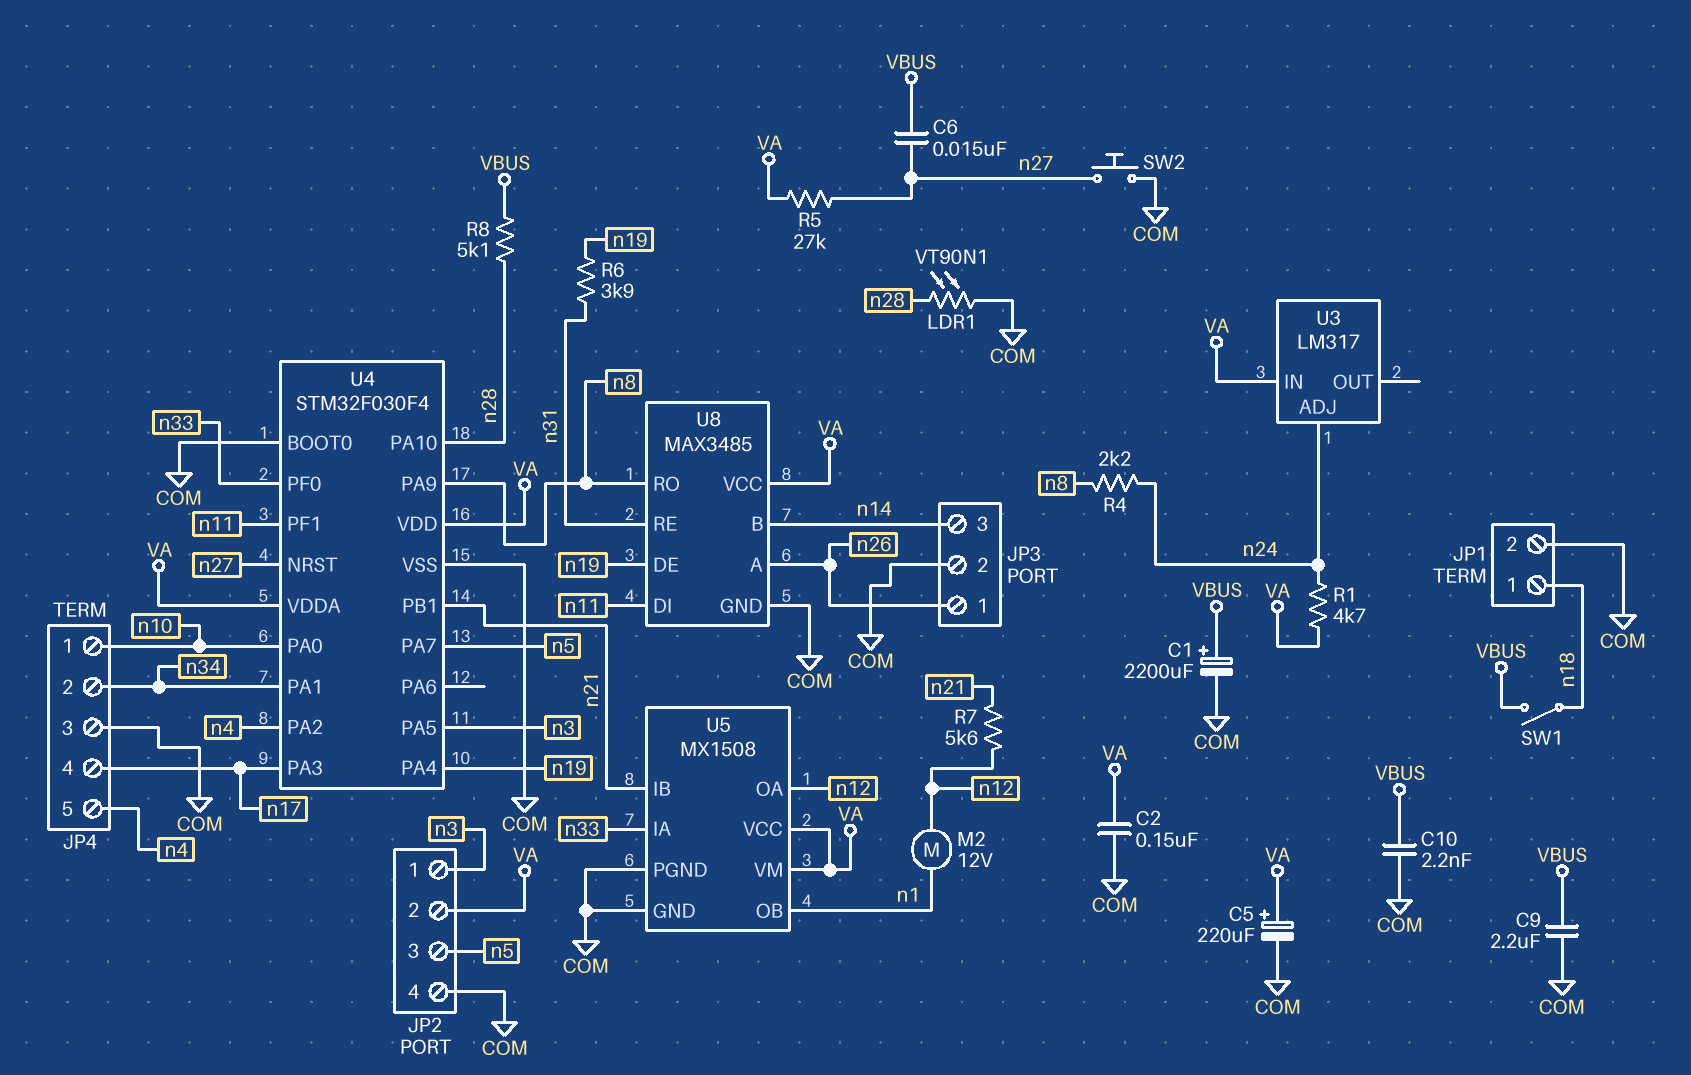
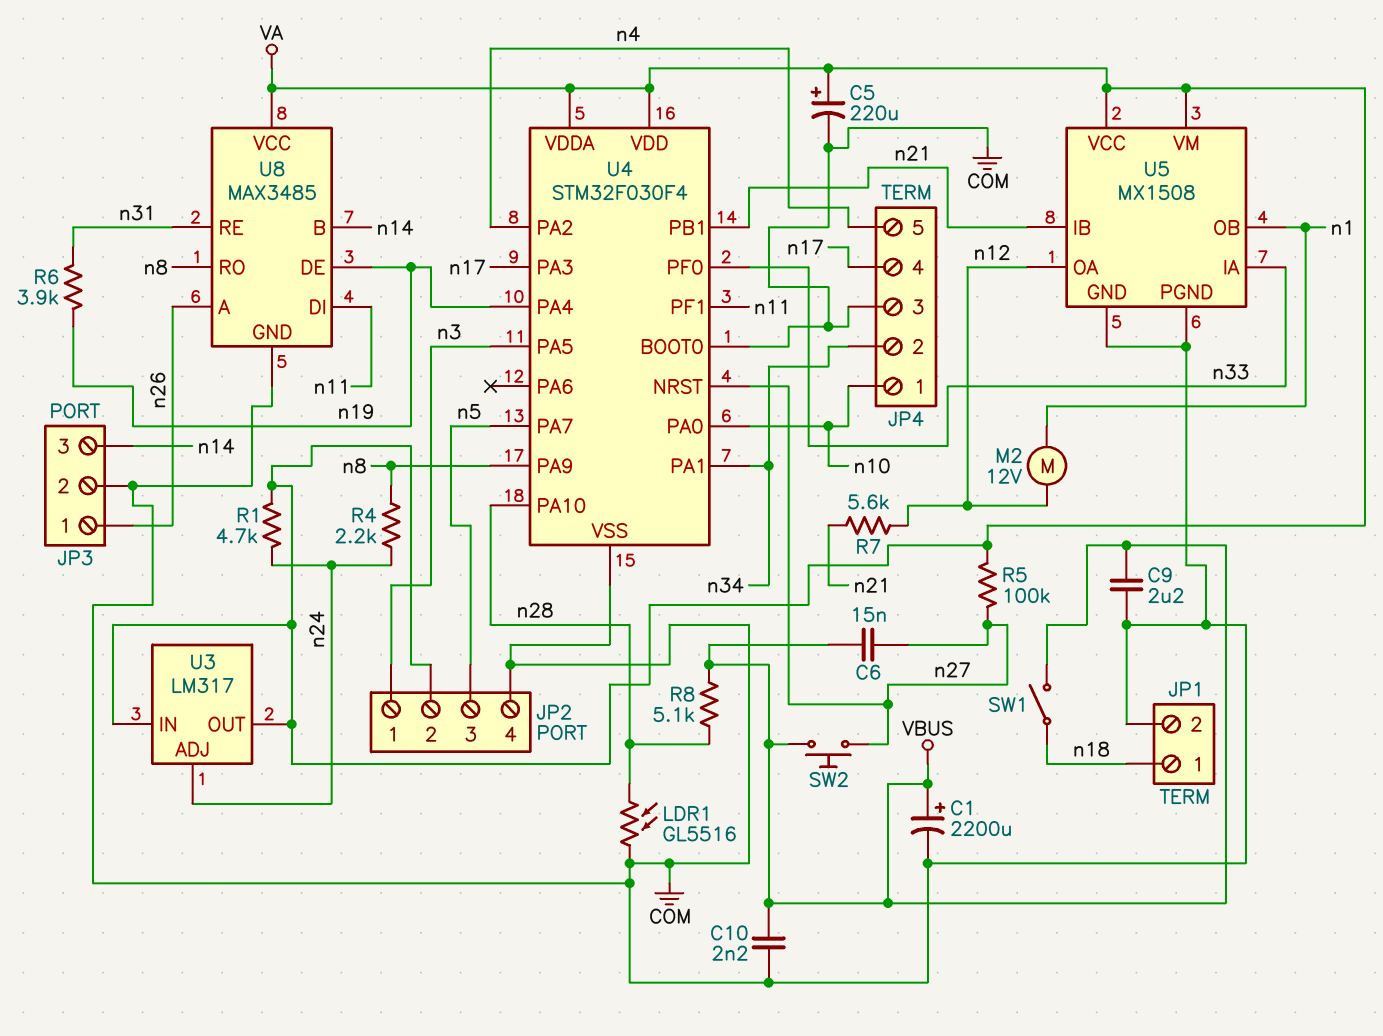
C2: 150nF (COM, VA) -> none
LDR1: VT90N1 (COM, n28) -> GL5516 (COM, n28)
R5: 27k (VA, n27) -> 100k (VA, n27)
SW2: button (COM, n27) -> button (VBUS, n27)
U3 pin OUT: none -> VA

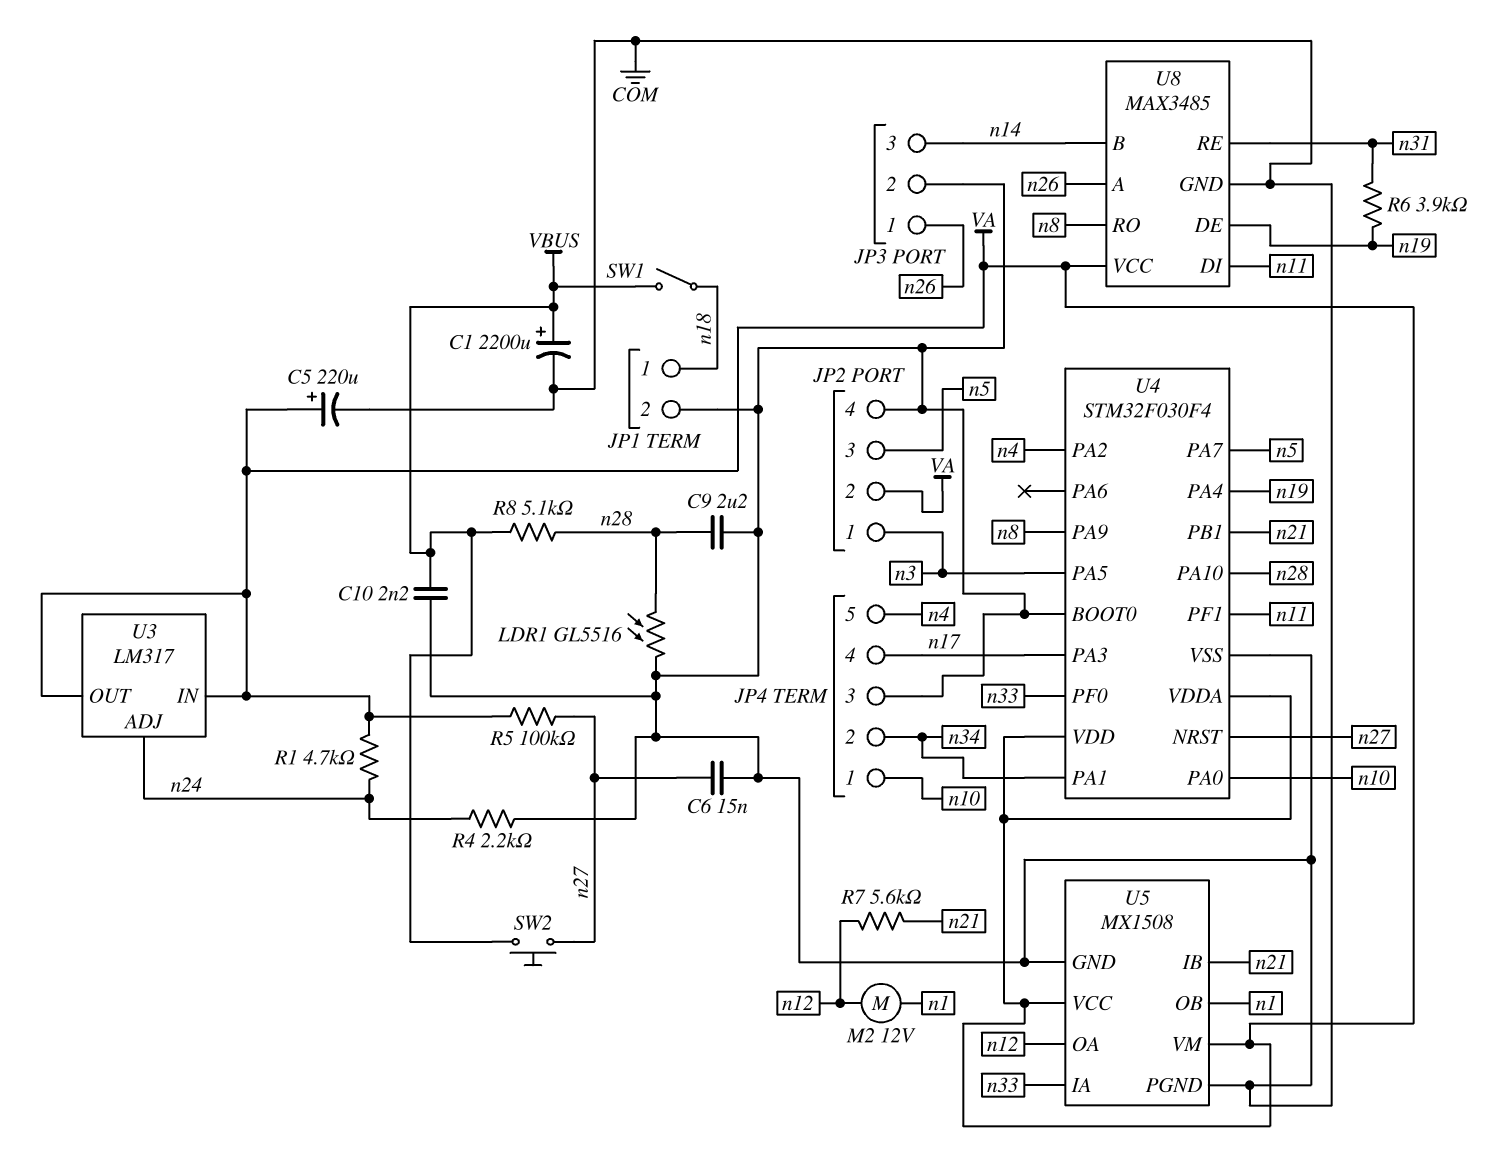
C6: 15nF (VBUS, n27) -> 15nF (COM, n27)
C9: 2.2uF (COM, VBUS) -> 2.2uF (COM, n28)
R4: 2.2k (n8, n24) -> 2.2k (COM, n24)

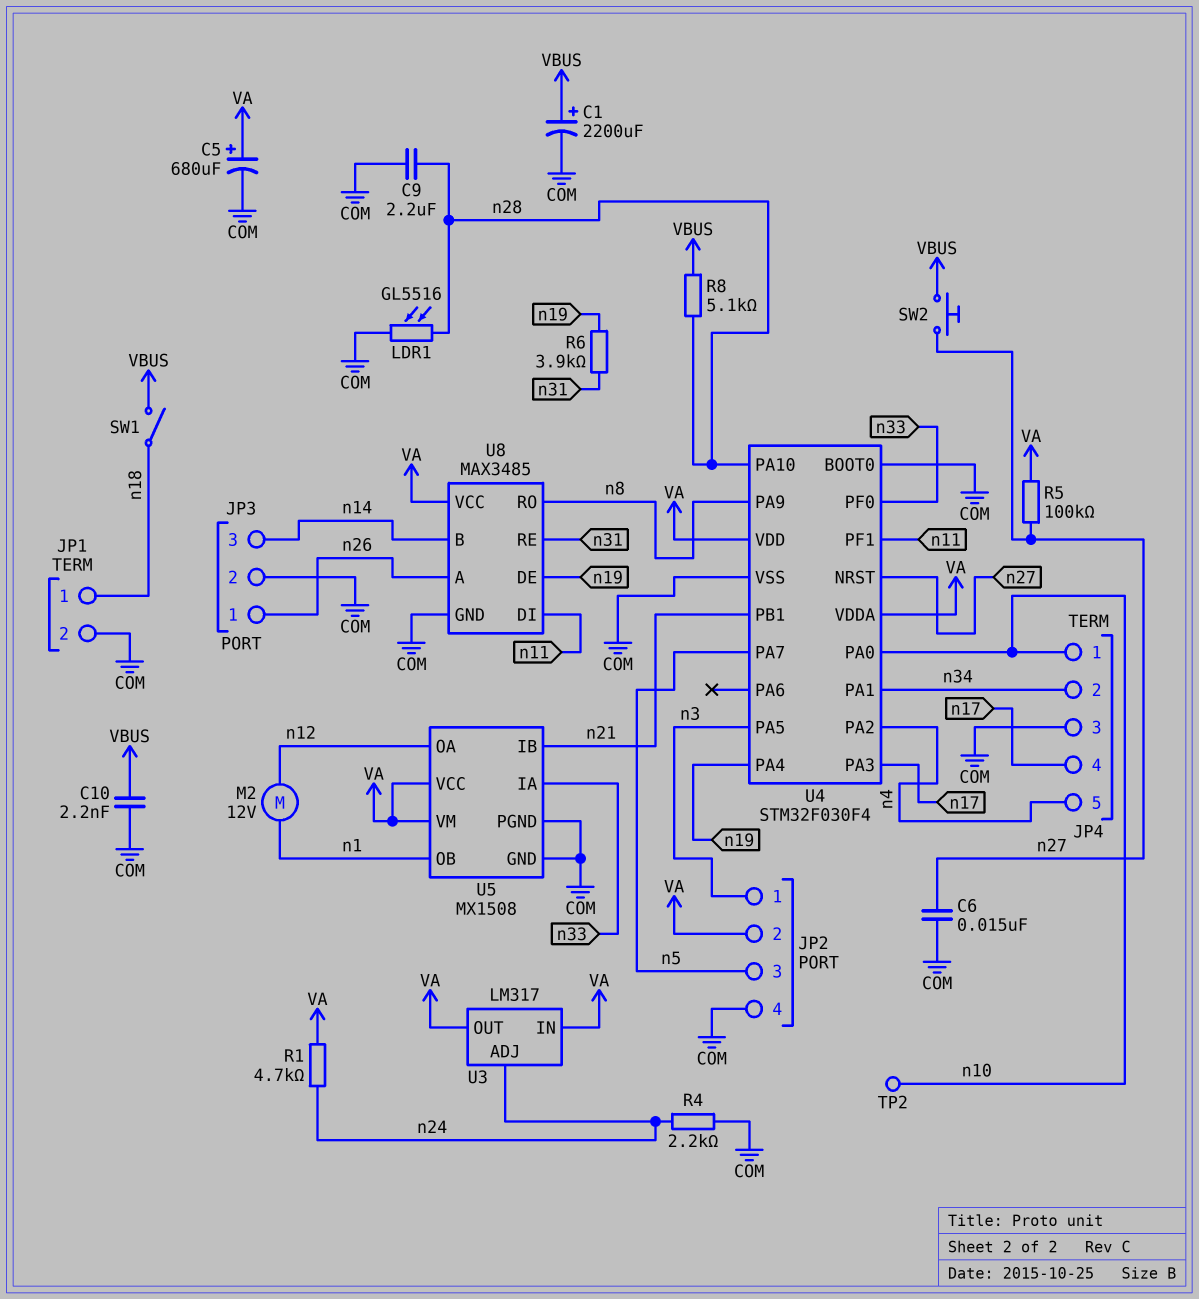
C5: 220uF (plus VA, minus COM) -> 680uF (plus VA, minus COM)
R7: 5.6k (n12, n21) -> none
TP2: none -> test point (n10)

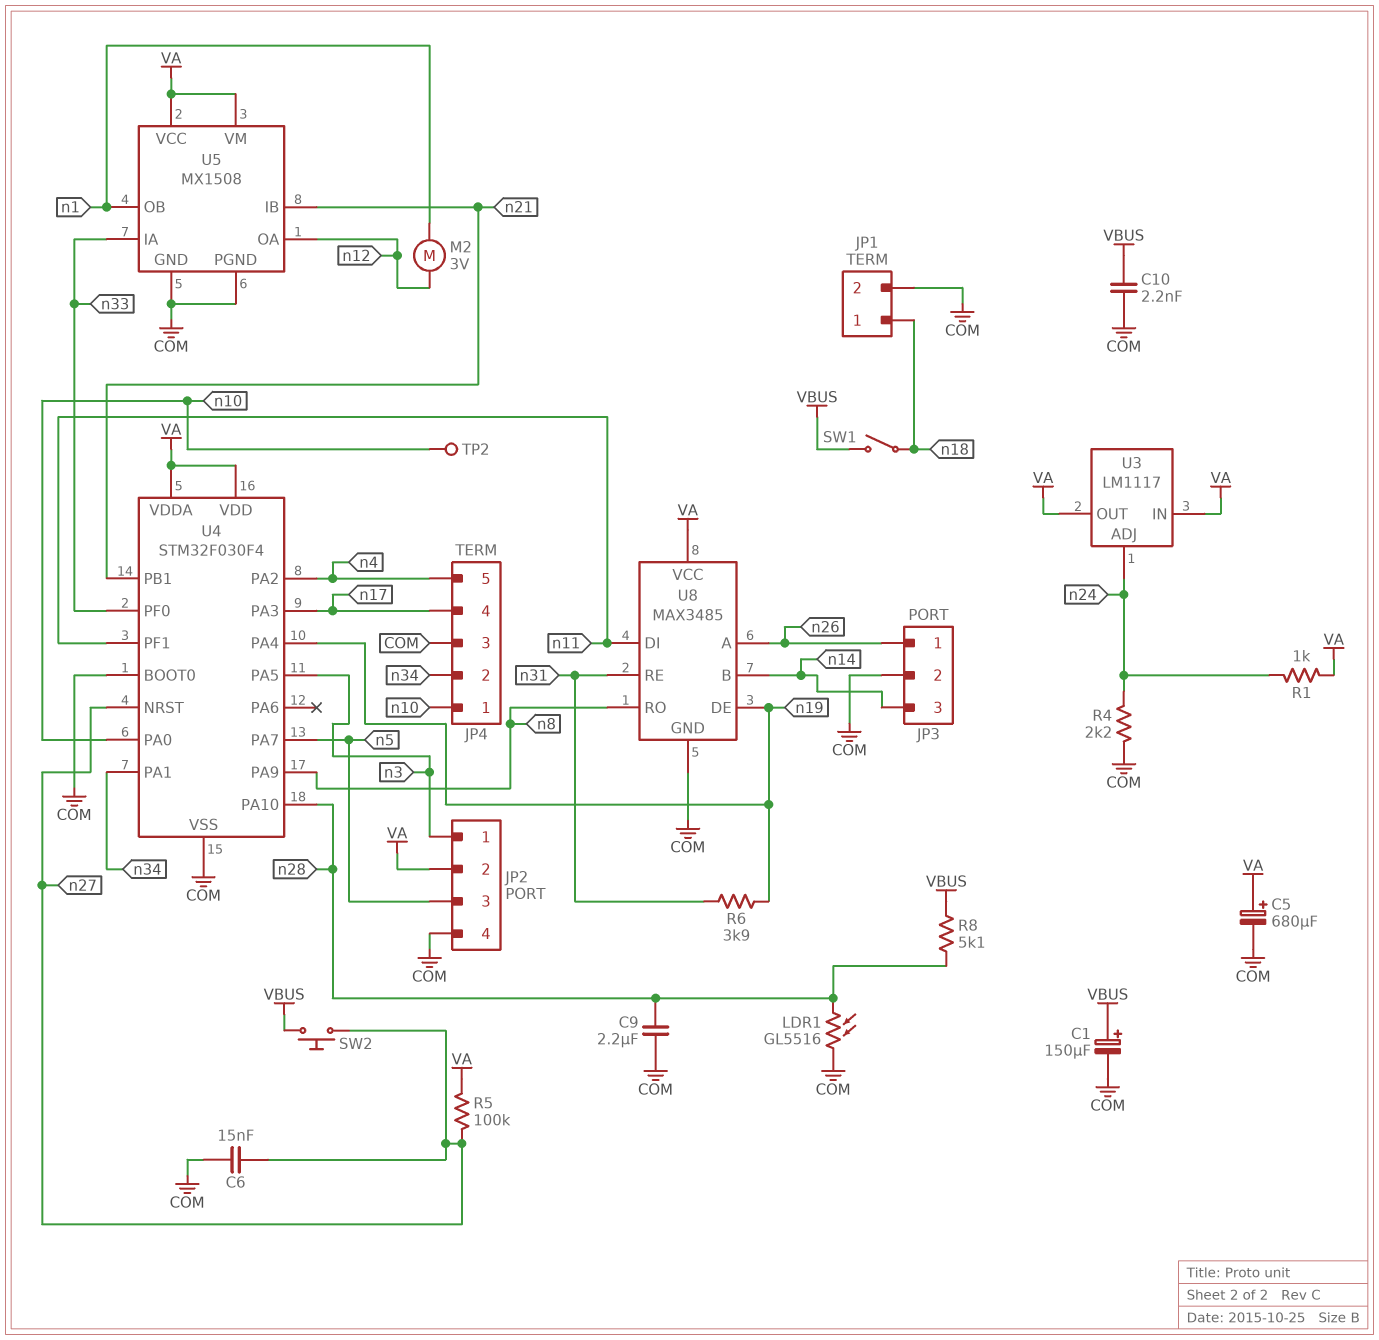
C1: 2200uF (plus VBUS, minus COM) -> 150uF (plus VBUS, minus COM)
M2: motor 12V (n1, n12) -> motor 3V (n1, n12)
R1: 4.7k (VA, n24) -> 1k (VA, n24)
U3: LM317 -> LM1117

